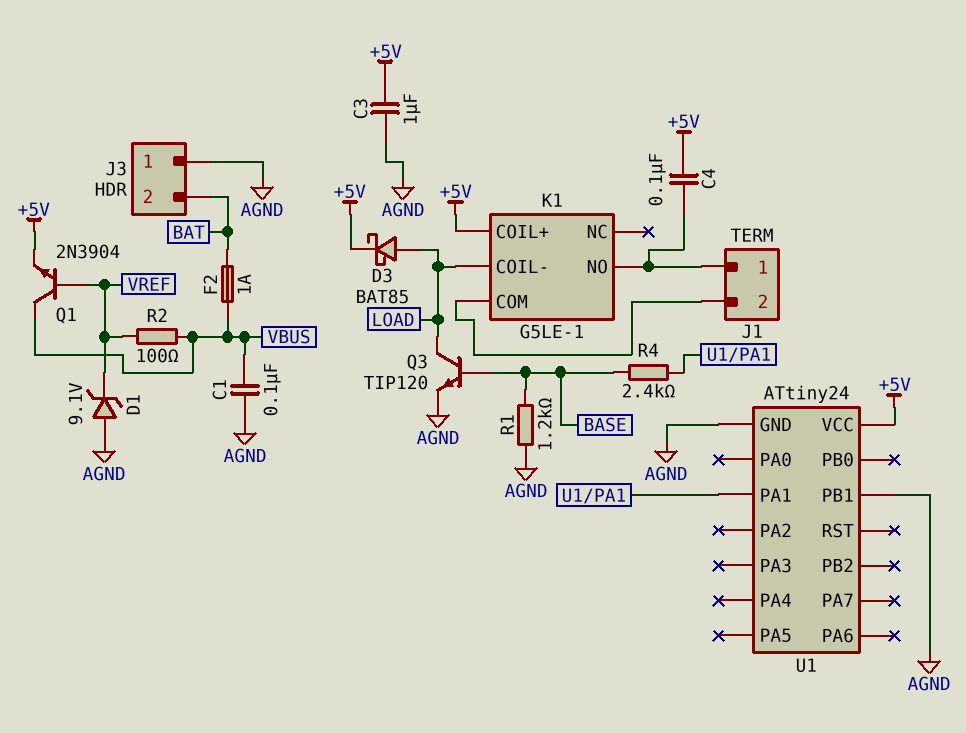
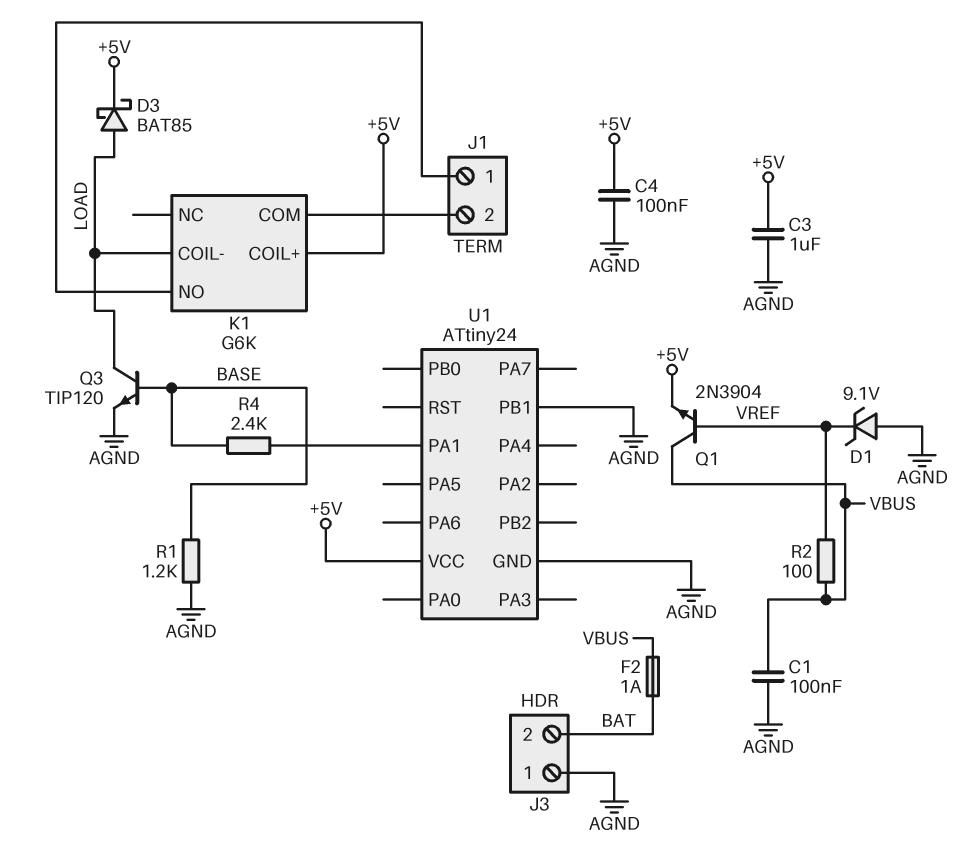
C4: 100nF (+5V, J1/1) -> 100nF (+5V, AGND)
K1: G5LE-1 -> G6K

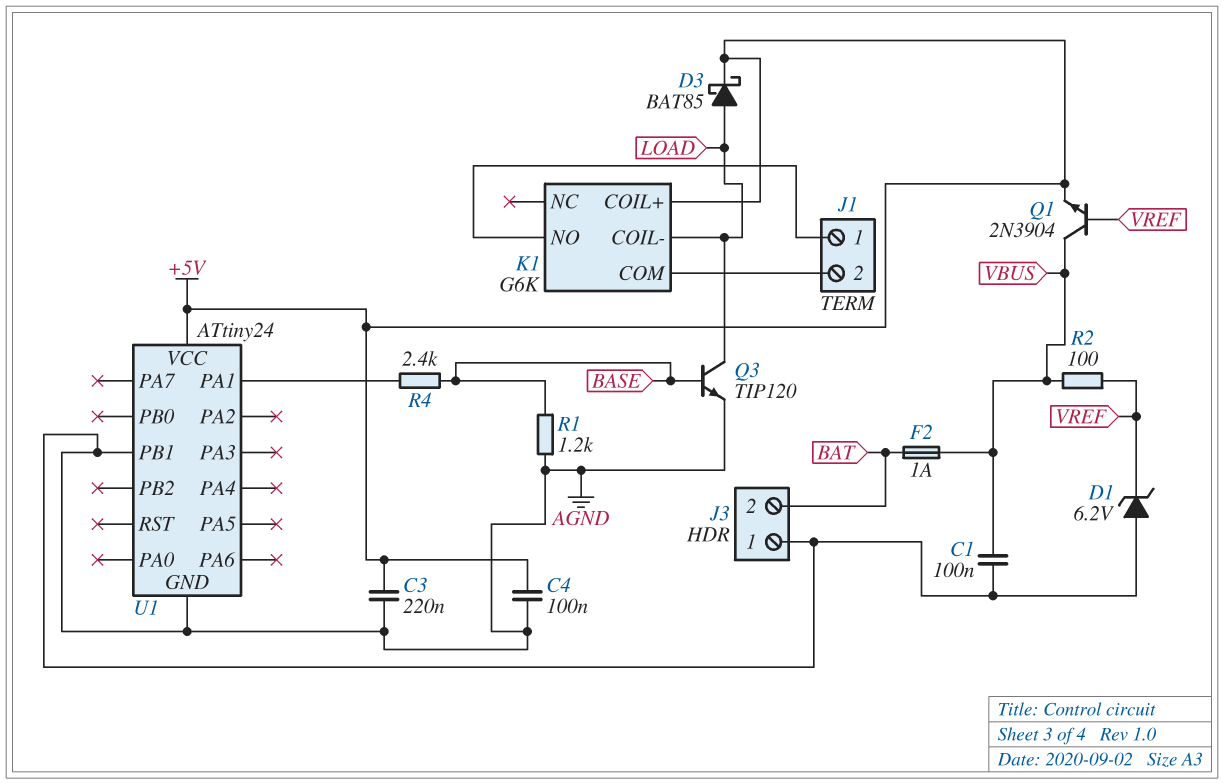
C3: 1uF (+5V, AGND) -> 220nF (+5V, AGND)
D1: zener 9.1V (A AGND, K VREF) -> zener 6.2V (A AGND, K VREF)

